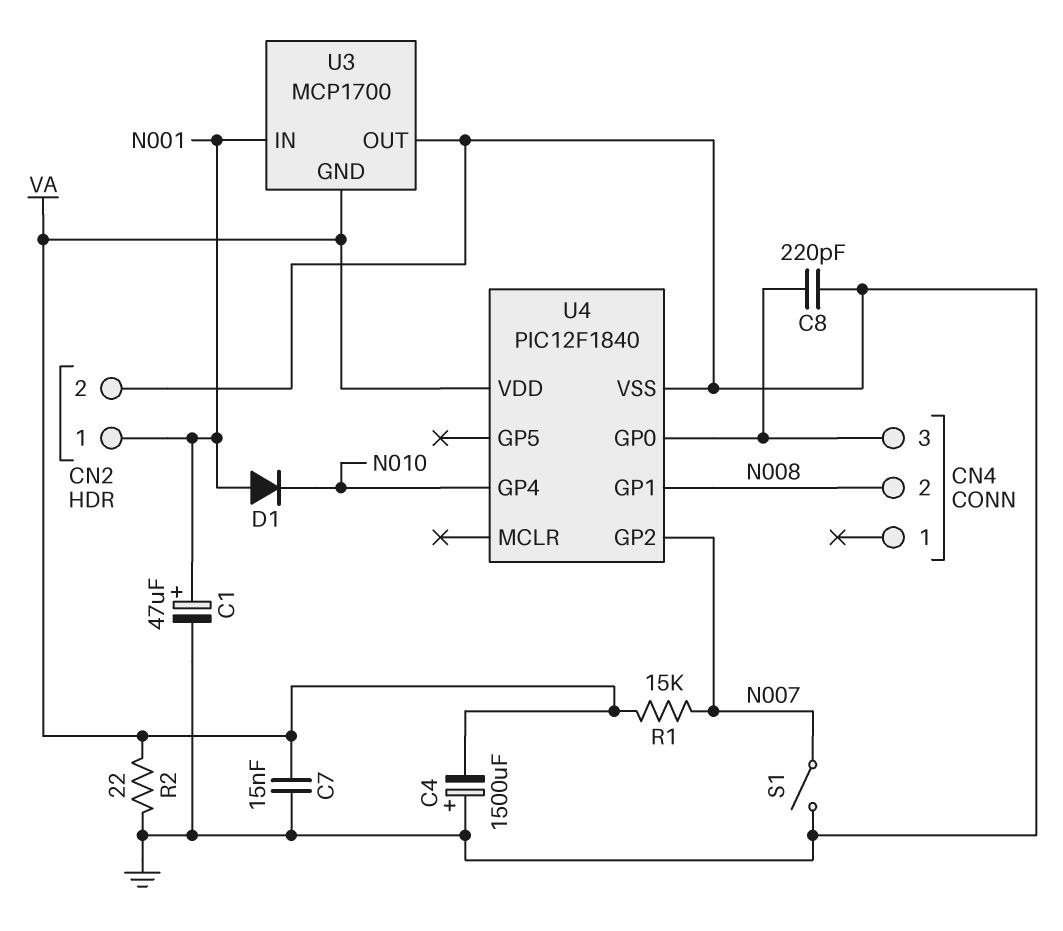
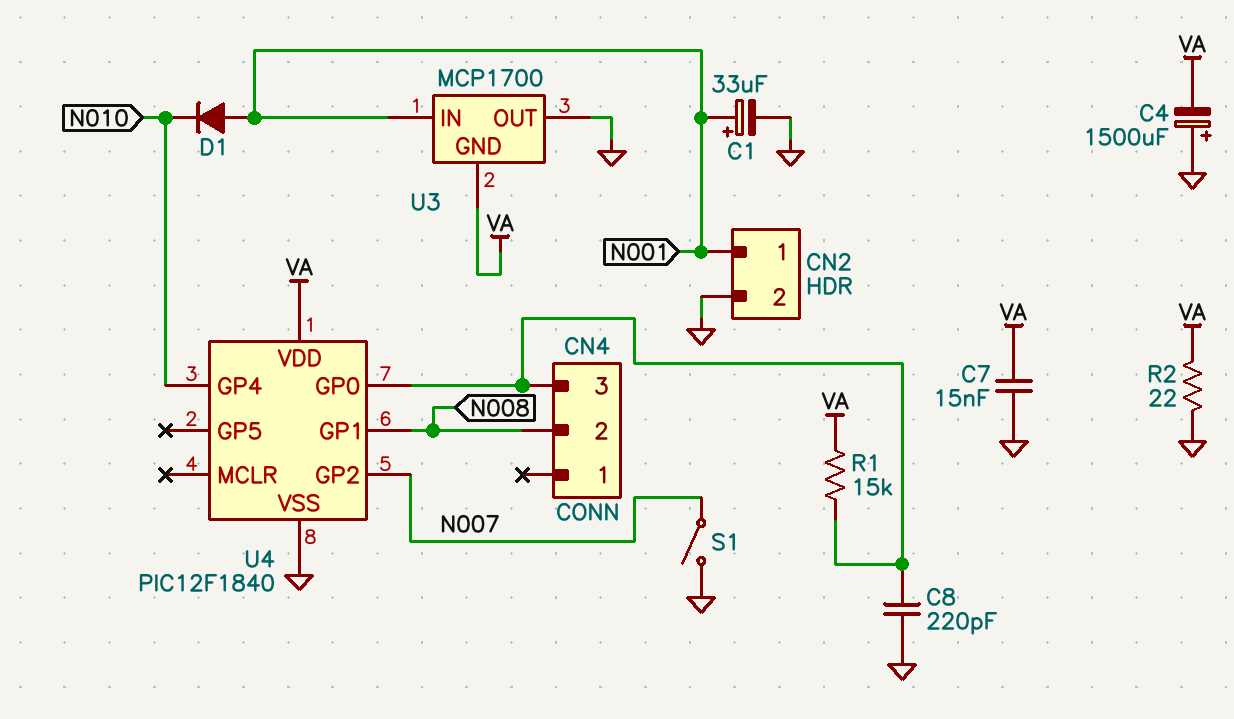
C1: 47uF (plus N001, minus GND) -> 33uF (plus N001, minus GND)
R1: 15k (N007, VA) -> 15k (CN4/3, VA)

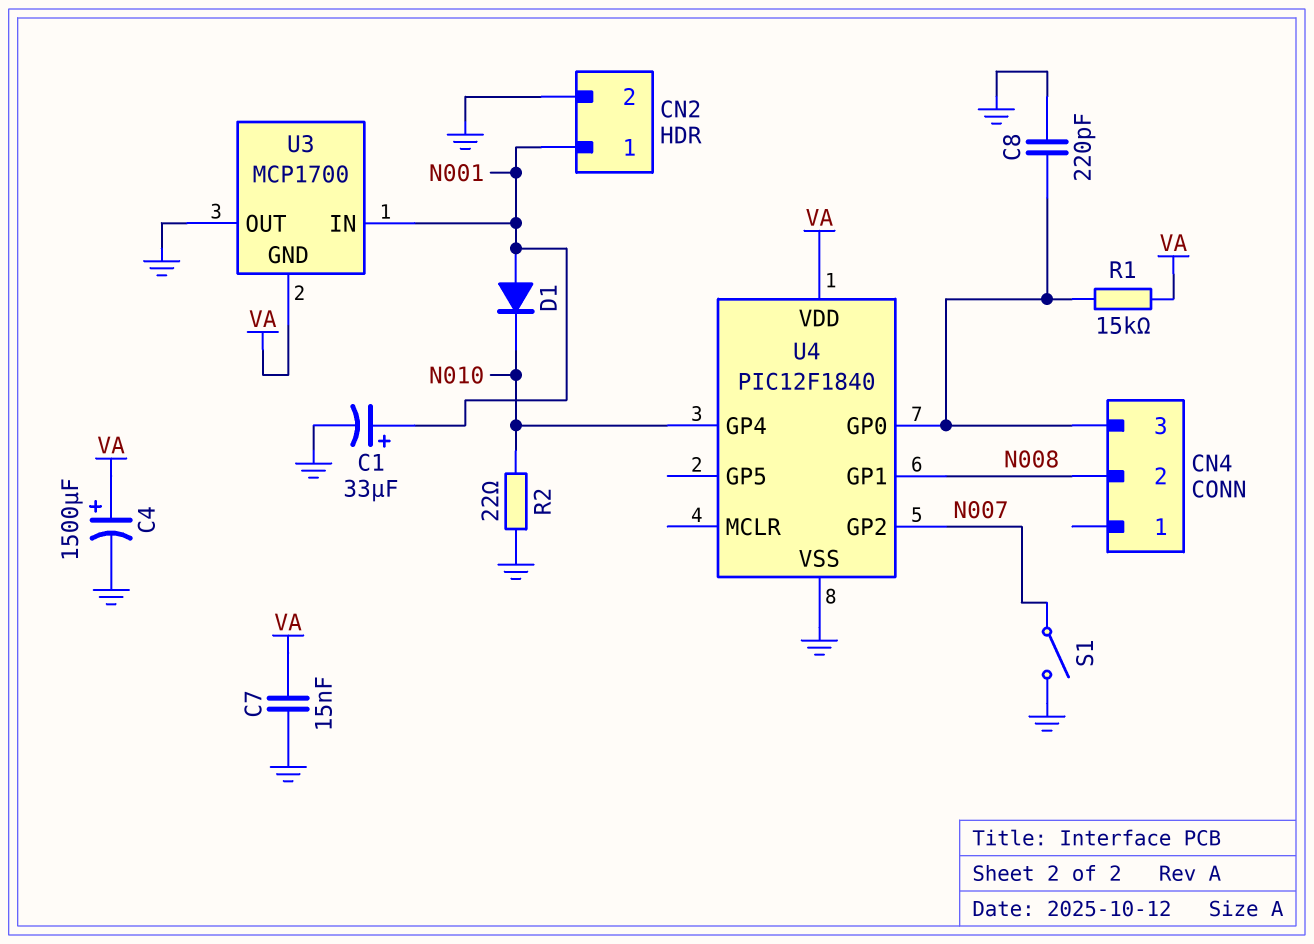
C4: 1500uF (plus GND, minus VA) -> 1500uF (plus VA, minus GND)
R2: 22 (GND, VA) -> 22 (GND, N010)

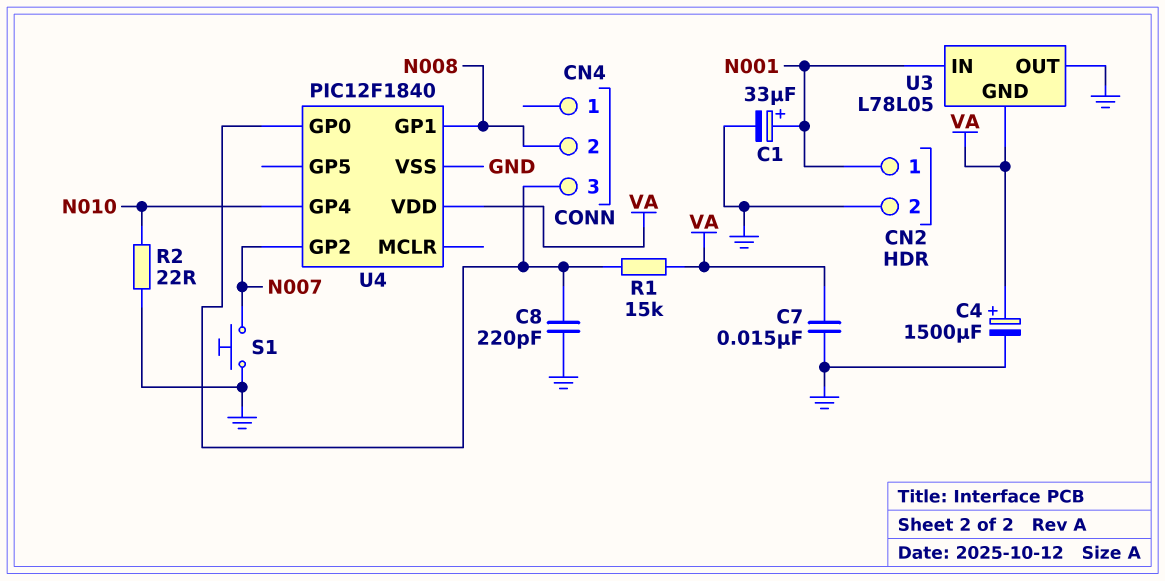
D1: diode (A N001, K N010) -> none
S1: switch (GND, N007) -> button (GND, N007)
U3: MCP1700 -> L78L05

